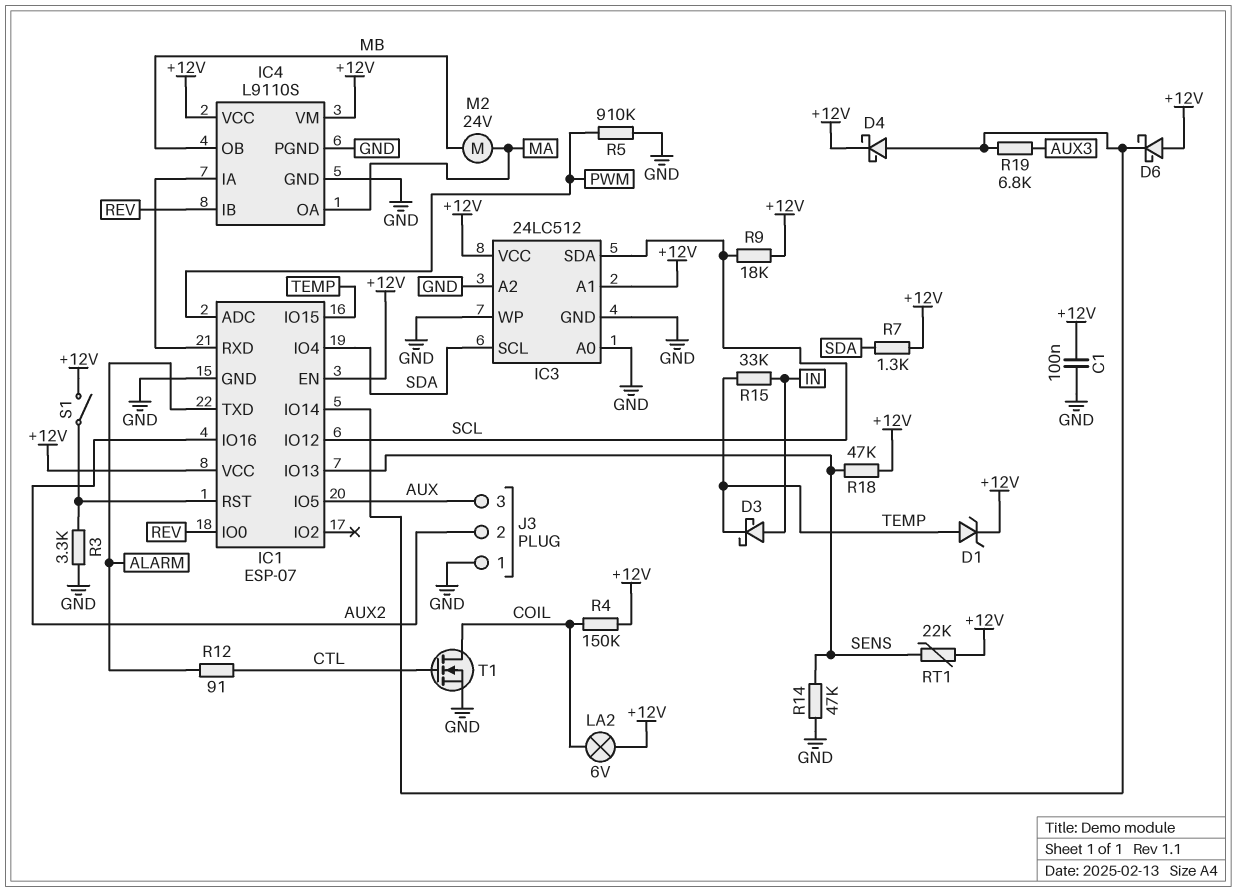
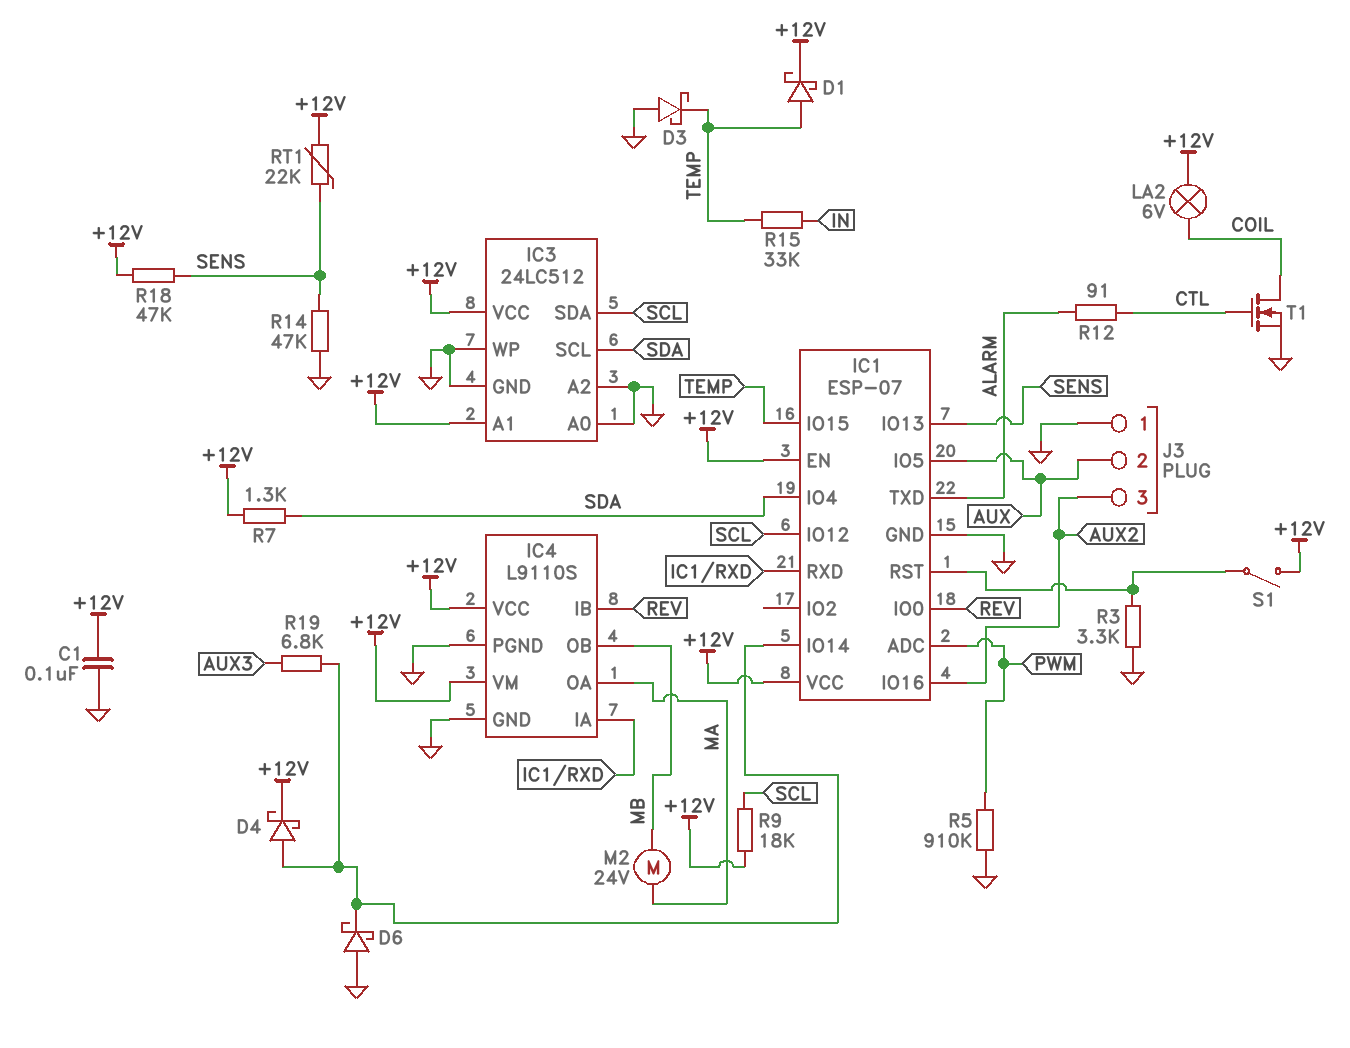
D1: zener (A TEMP, K +12V) -> schottky (A TEMP, K +12V)
D3: schottky (A IN, K TEMP) -> schottky (A GND, K TEMP)
D6: schottky (A +12V, K IC1/IO14) -> schottky (A GND, K IC1/IO14)
J3 pin 2: AUX2 -> AUX
J3 pin 3: AUX -> AUX2
R4: 150k (+12V, COIL) -> none

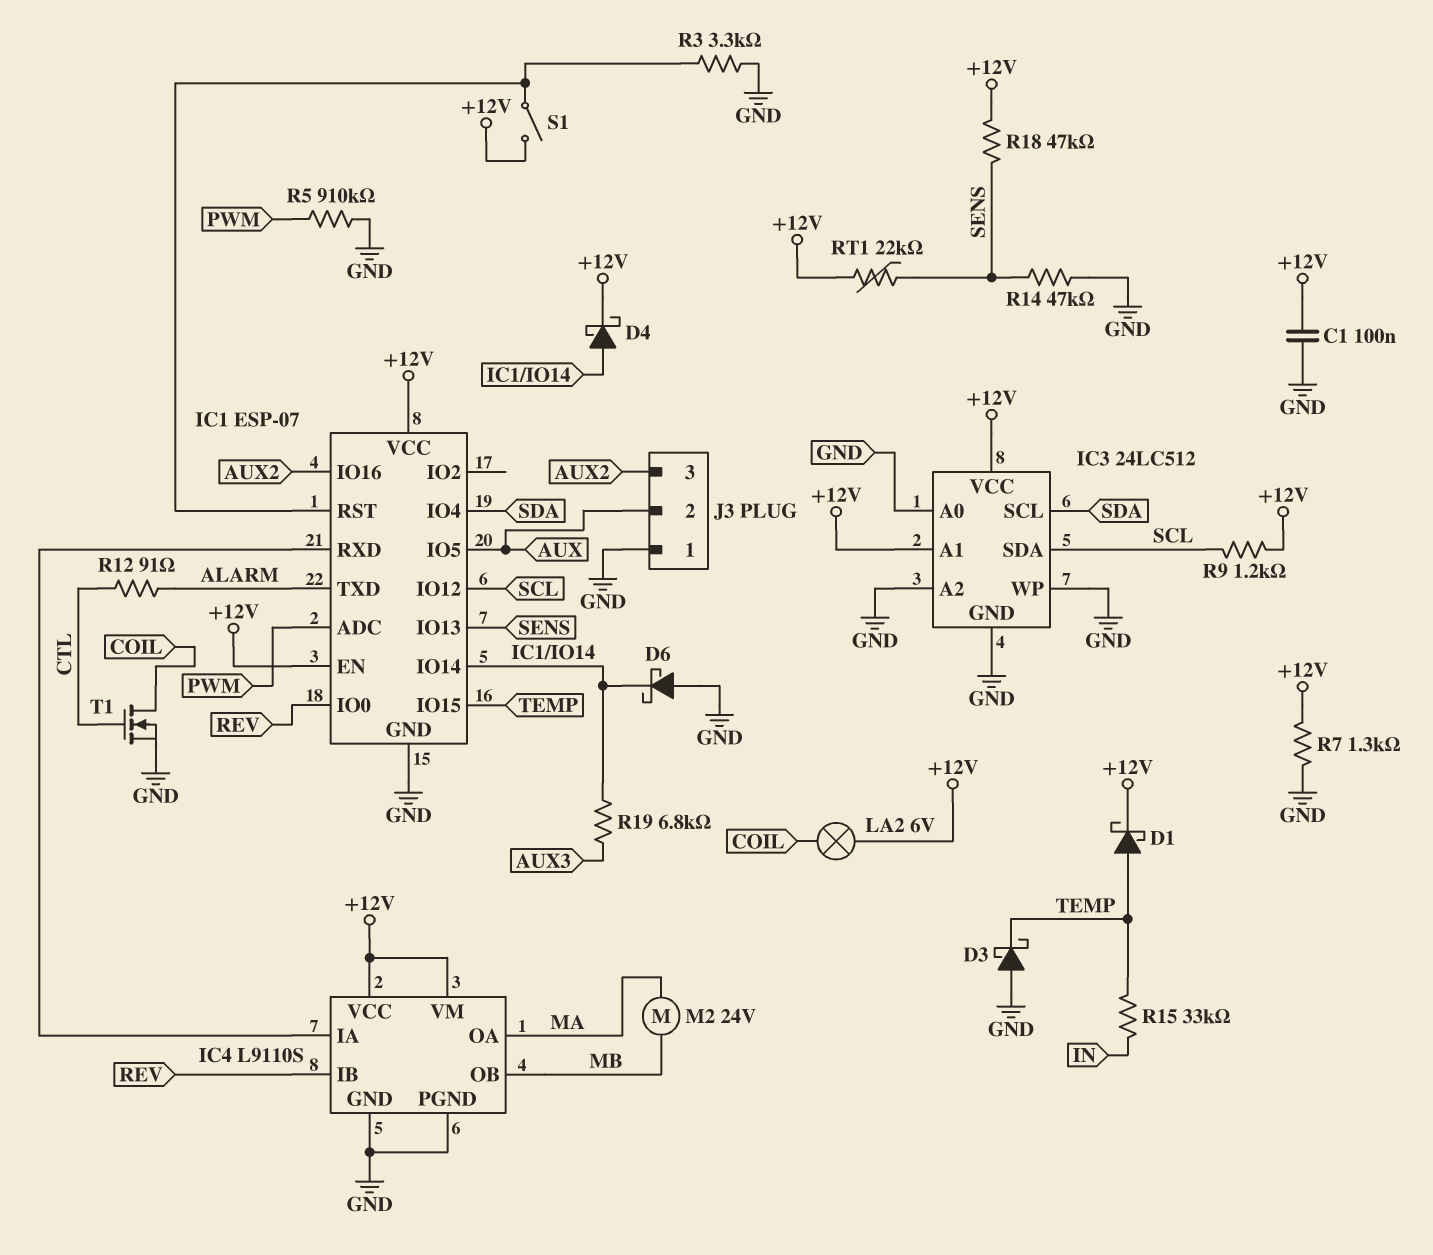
R7: 1.3k (+12V, SDA) -> 1.3k (+12V, GND)
R9: 18k (+12V, SCL) -> 1.2k (+12V, SCL)

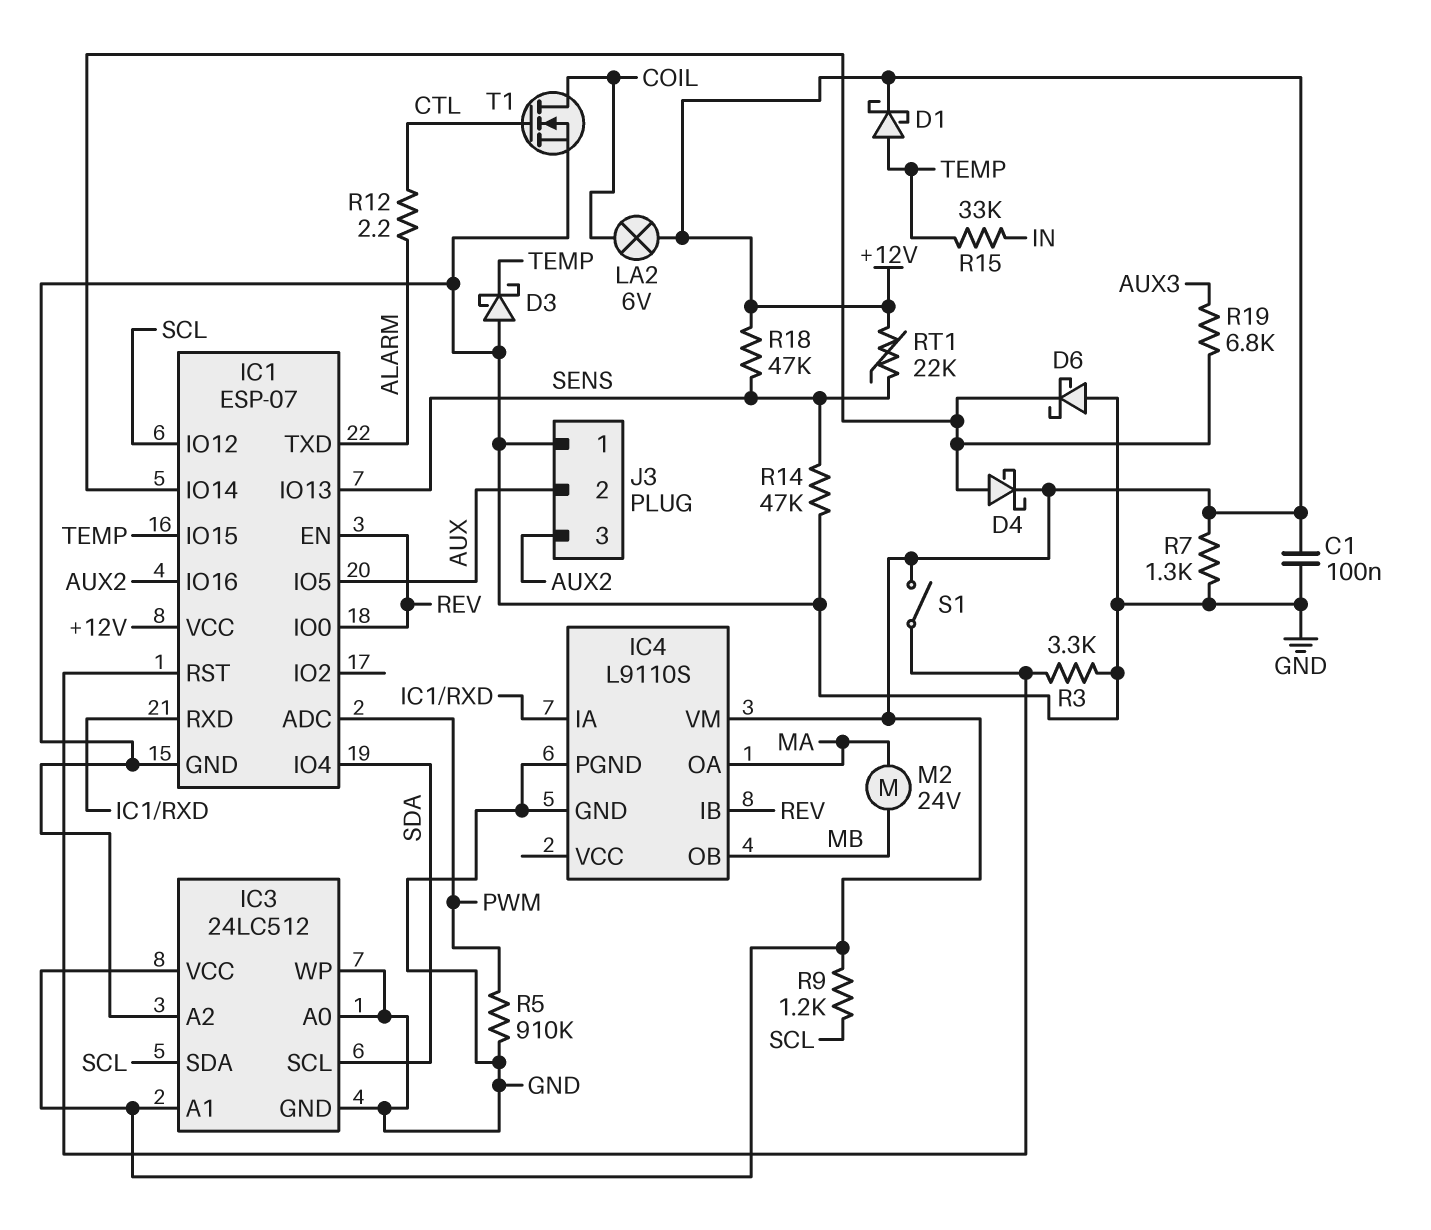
IC1 pin EN: +12V -> REV
IC4 pin VCC: +12V -> none
R12: 91 (ALARM, CTL) -> 2.2 (ALARM, CTL)

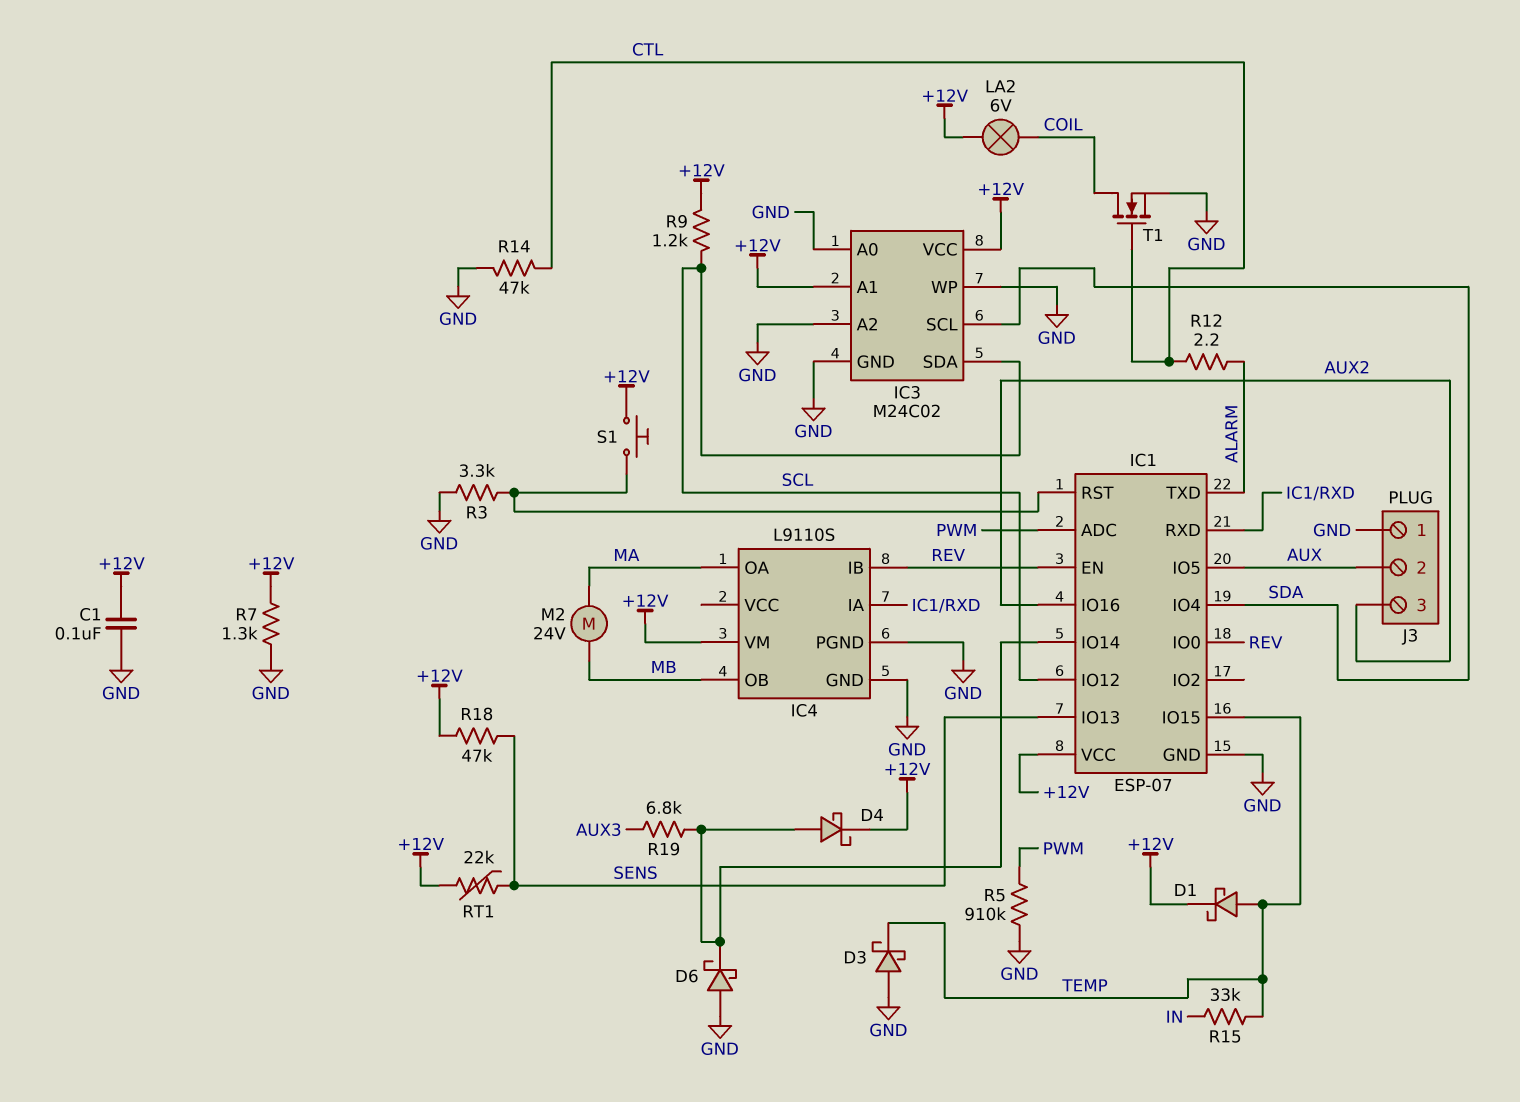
IC3: 24LC512 -> M24C02
R14: 47k (GND, SENS) -> 47k (CTL, GND)
S1: switch (+12V, IC1/RST) -> button (+12V, IC1/RST)

